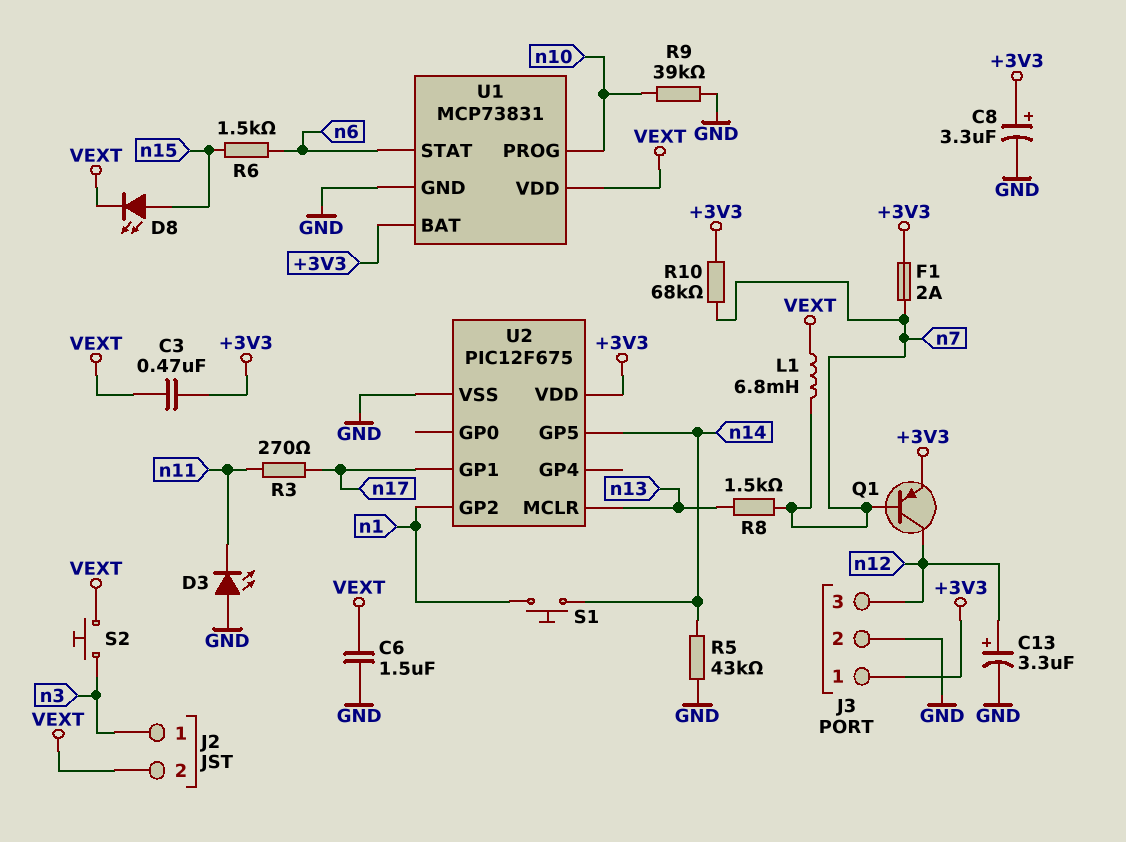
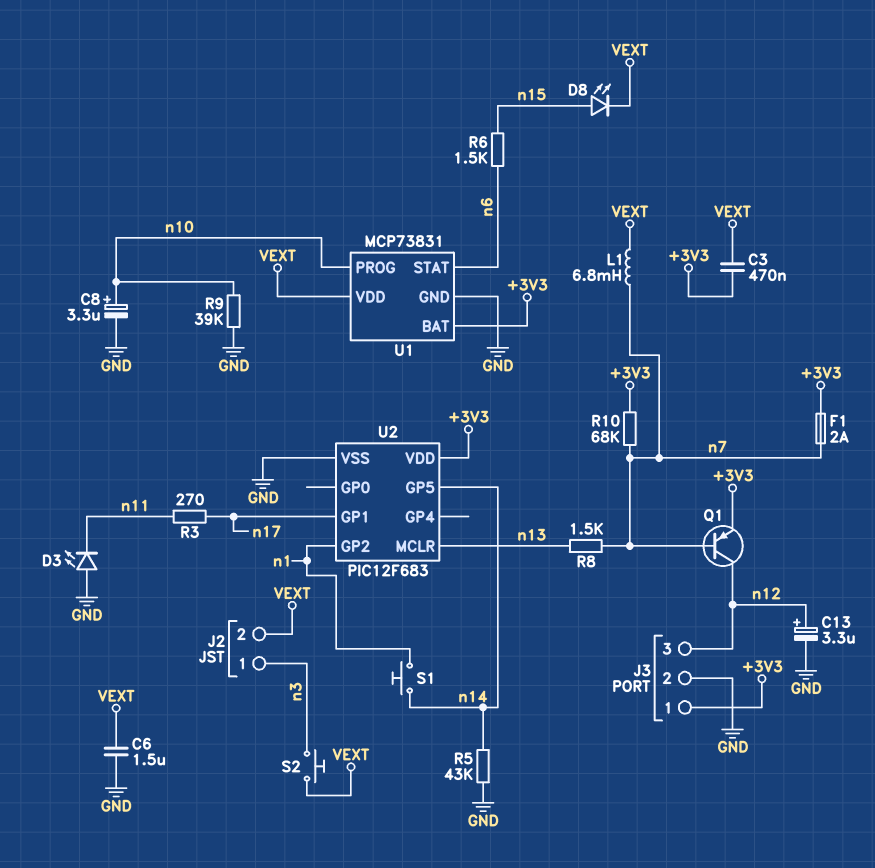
C8: 3.3uF (plus +3V3, minus GND) -> 3.3uF (plus n10, minus GND)
U2: PIC12F675 -> PIC12F683

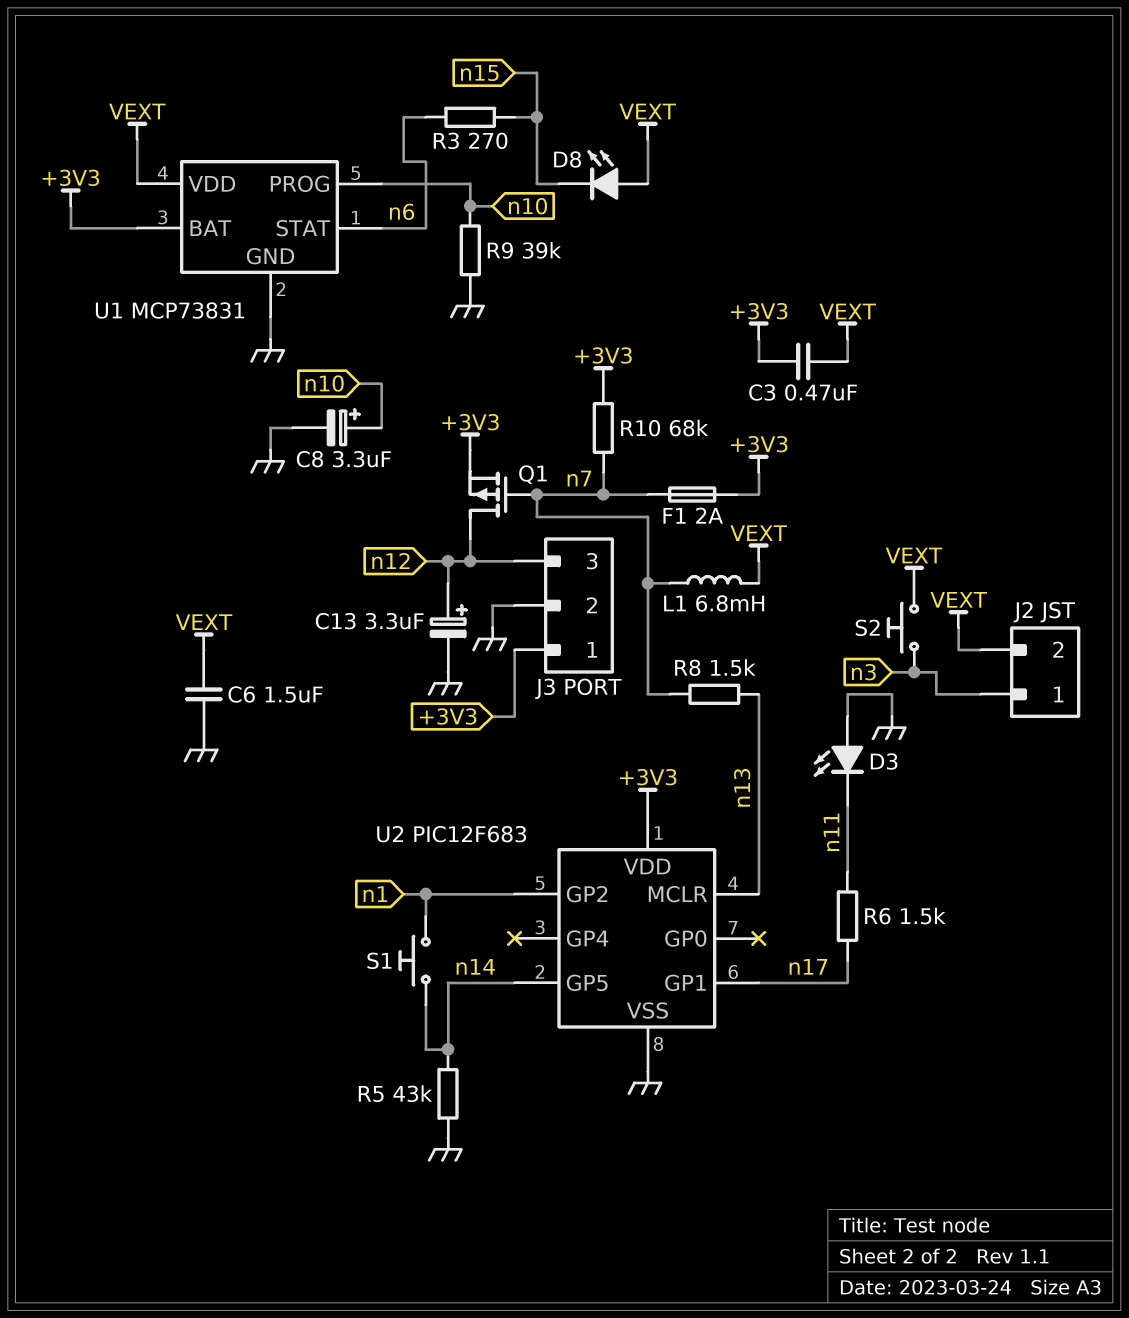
D8: LED (A n15, K VEXT) -> LED (A VEXT, K n15)
Q1: PNP (B n7, C n12, E +3V3) -> PMOS (G n7, D n12, S +3V3)
R3: 270 (n11, n17) -> 270 (n6, n15)
R6: 1.5k (n6, n15) -> 1.5k (n11, n17)

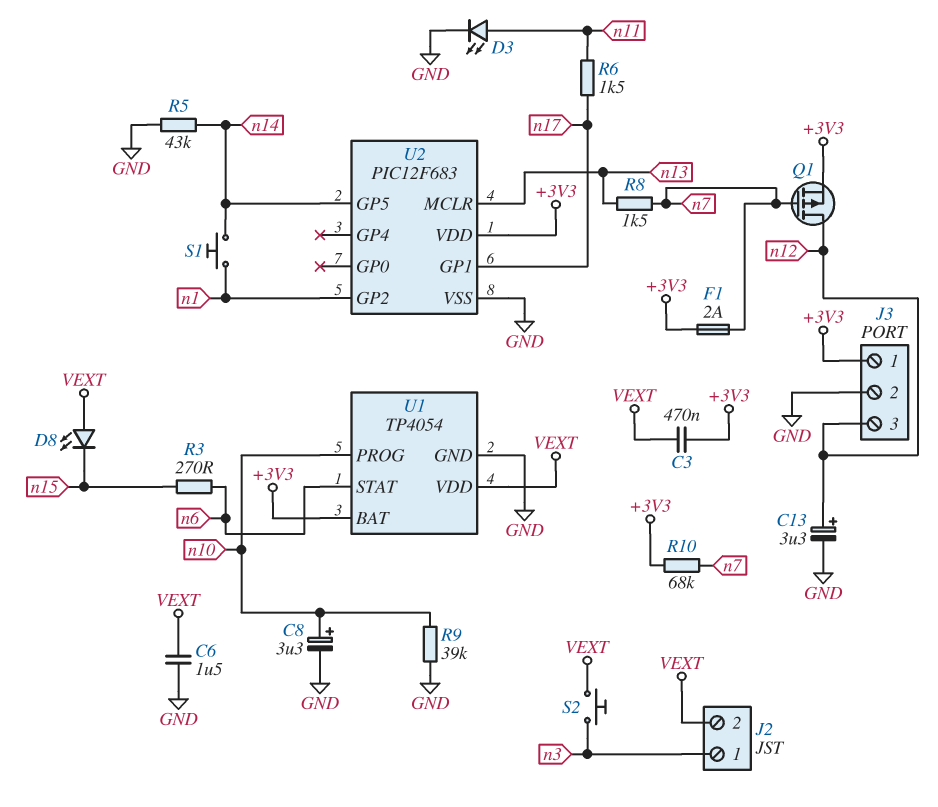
D3: LED (A GND, K n11) -> LED (A n11, K GND)
L1: 6.8mH (VEXT, n7) -> none
U1: MCP73831 -> TP4054

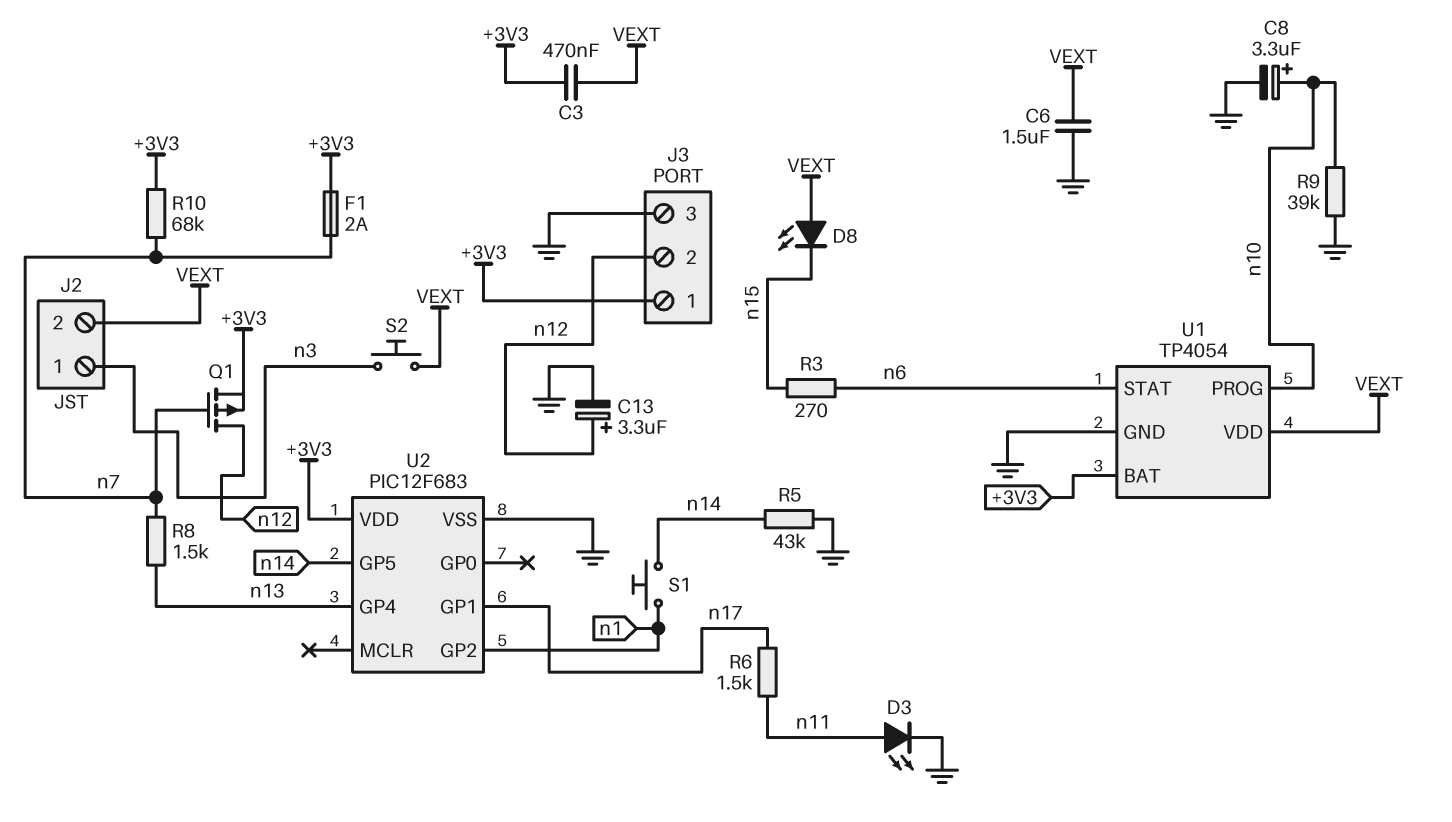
J3 pin 2: GND -> n12
J3 pin 3: n12 -> GND
U2 pin GP4: none -> n13
U2 pin MCLR: n13 -> none

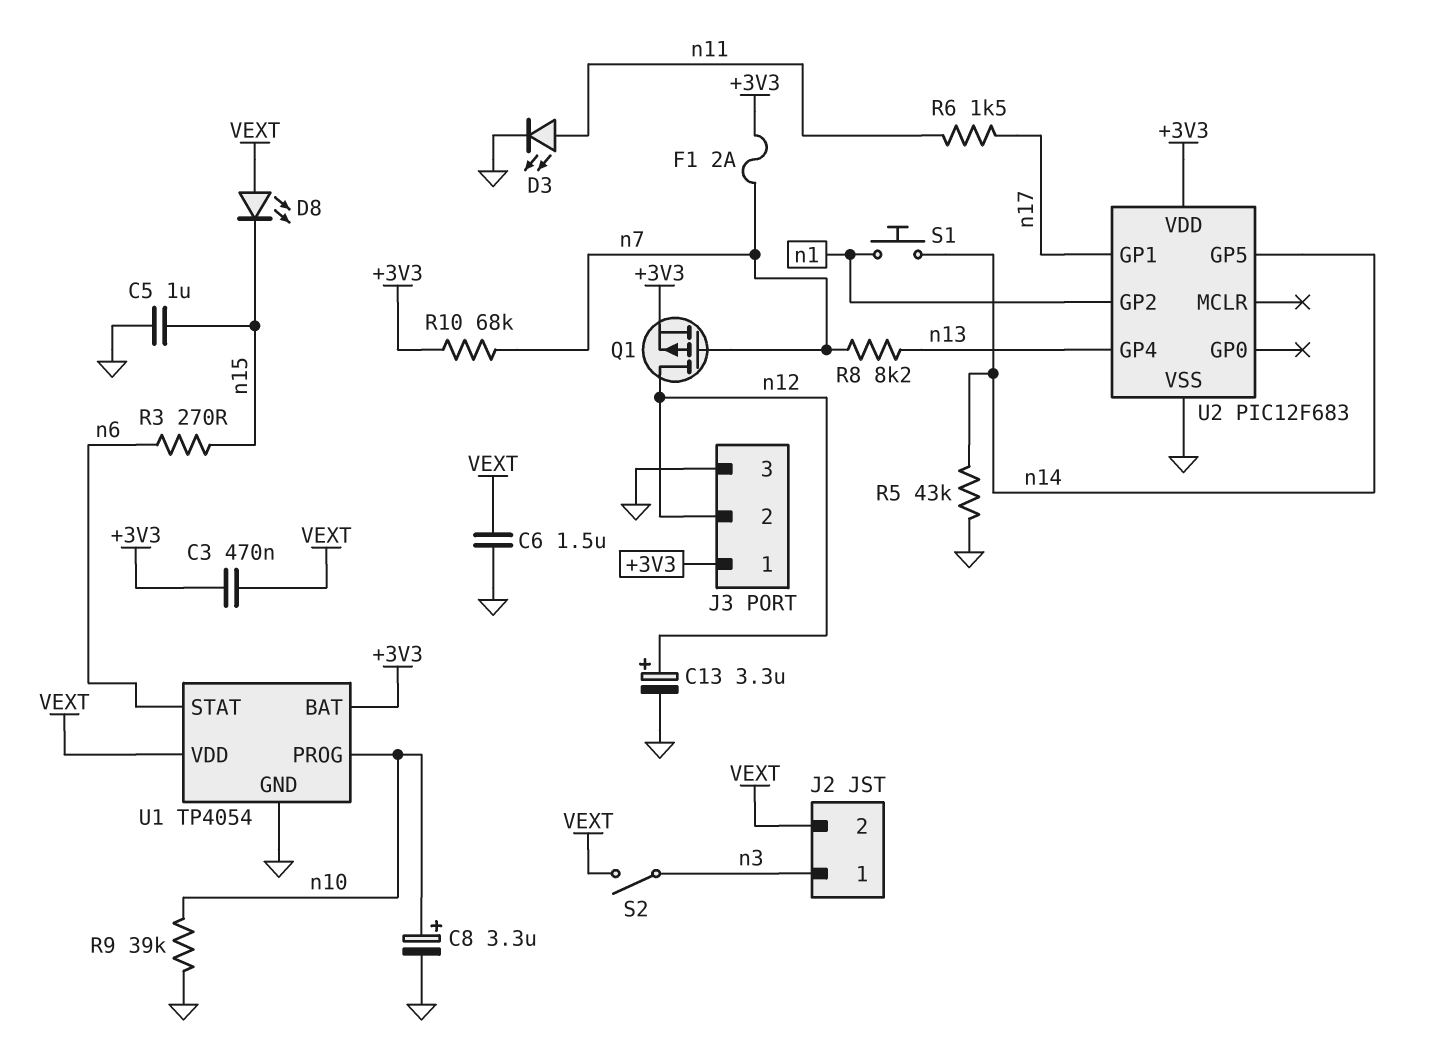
C5: none -> 1uF (GND, n15)
R8: 1.5k (n7, n13) -> 8.2k (n7, n13)
S2: button (VEXT, n3) -> switch (VEXT, n3)

